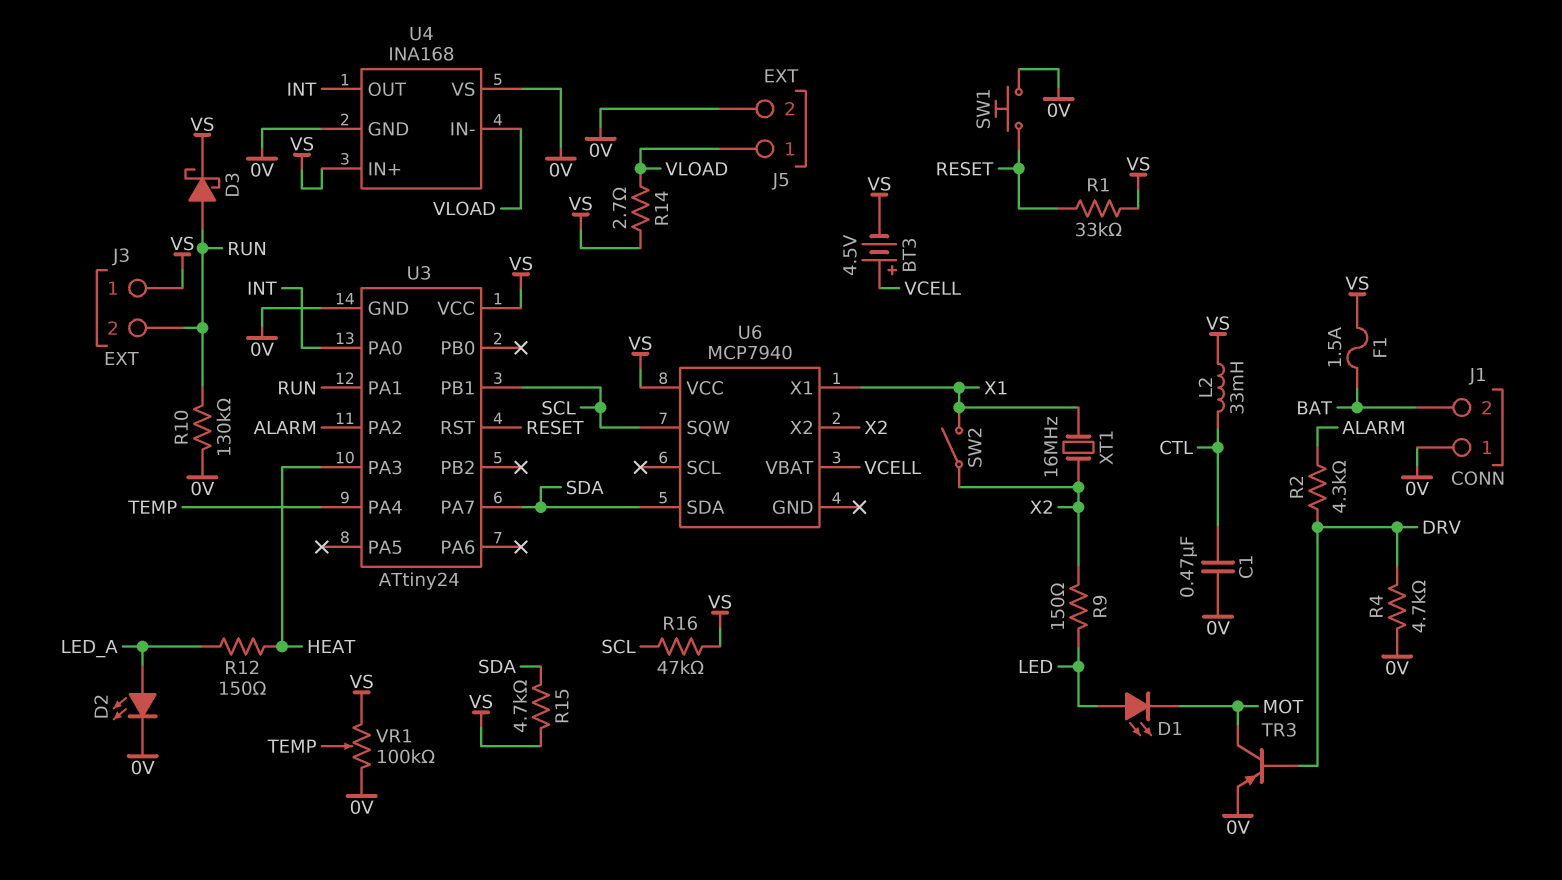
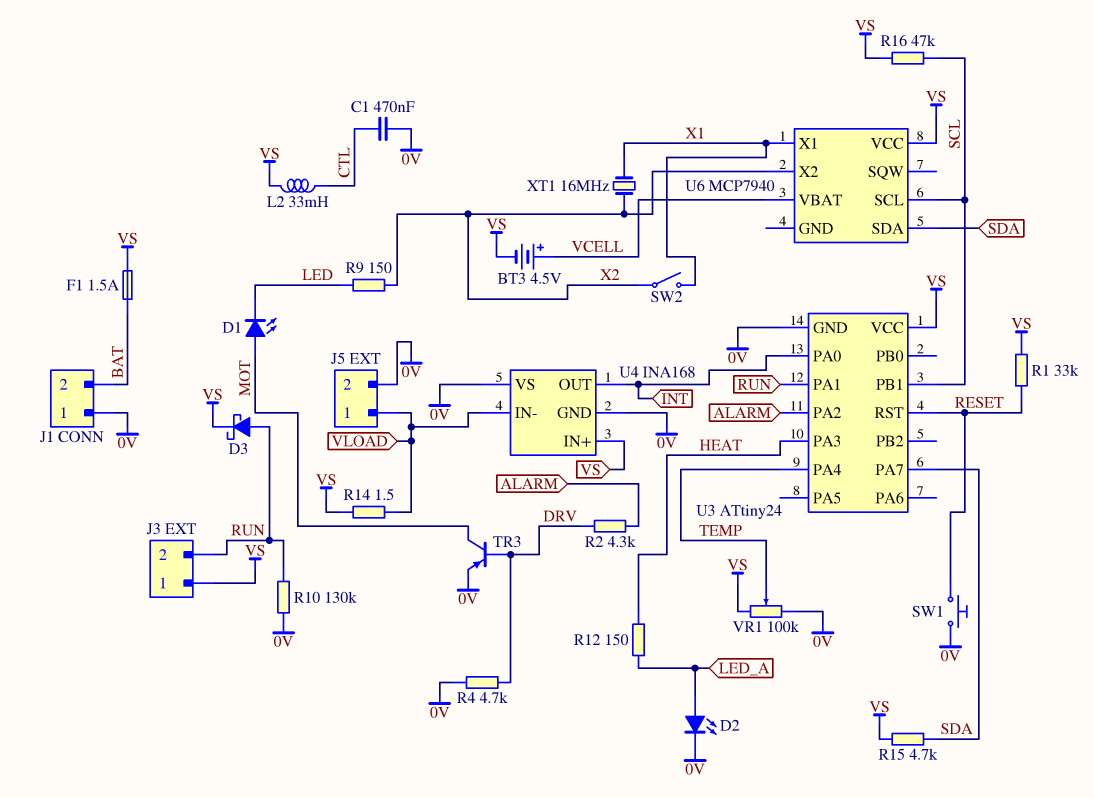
D1: LED (A LED, K MOT) -> LED (A MOT, K LED)
R14: 2.7 (VLOAD, VS) -> 1.5 (VLOAD, VS)
U6 pin SCL: none -> SCL
U6 pin SQW: SCL -> none

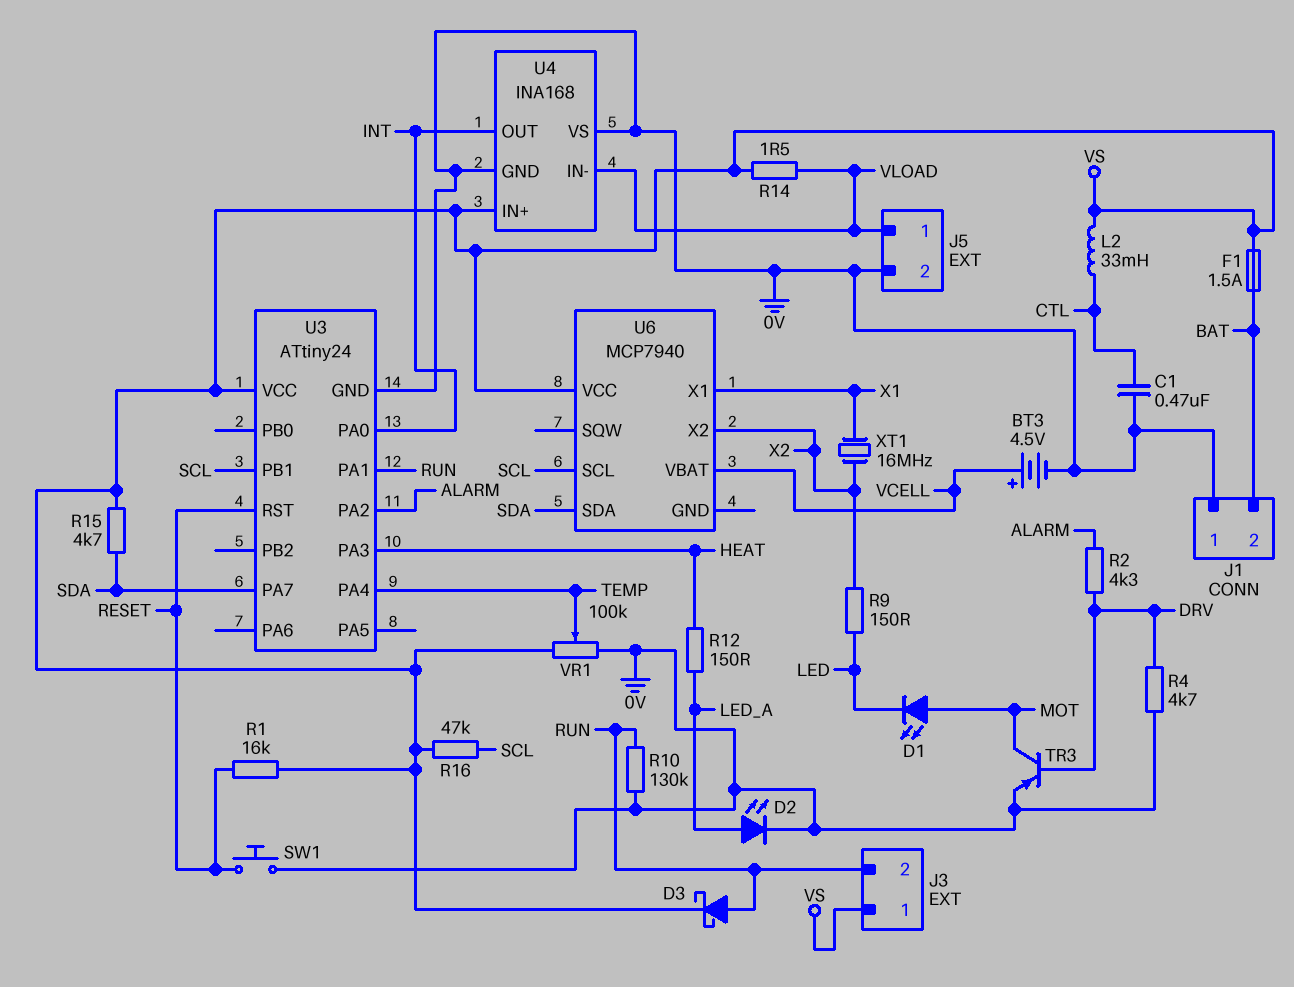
BT3: 4.5V (plus VCELL, minus VS) -> 4.5V (plus VCELL, minus 0V)
R1: 33k (RESET, VS) -> 16k (RESET, VS)
SW2: switch (X1, X2) -> none

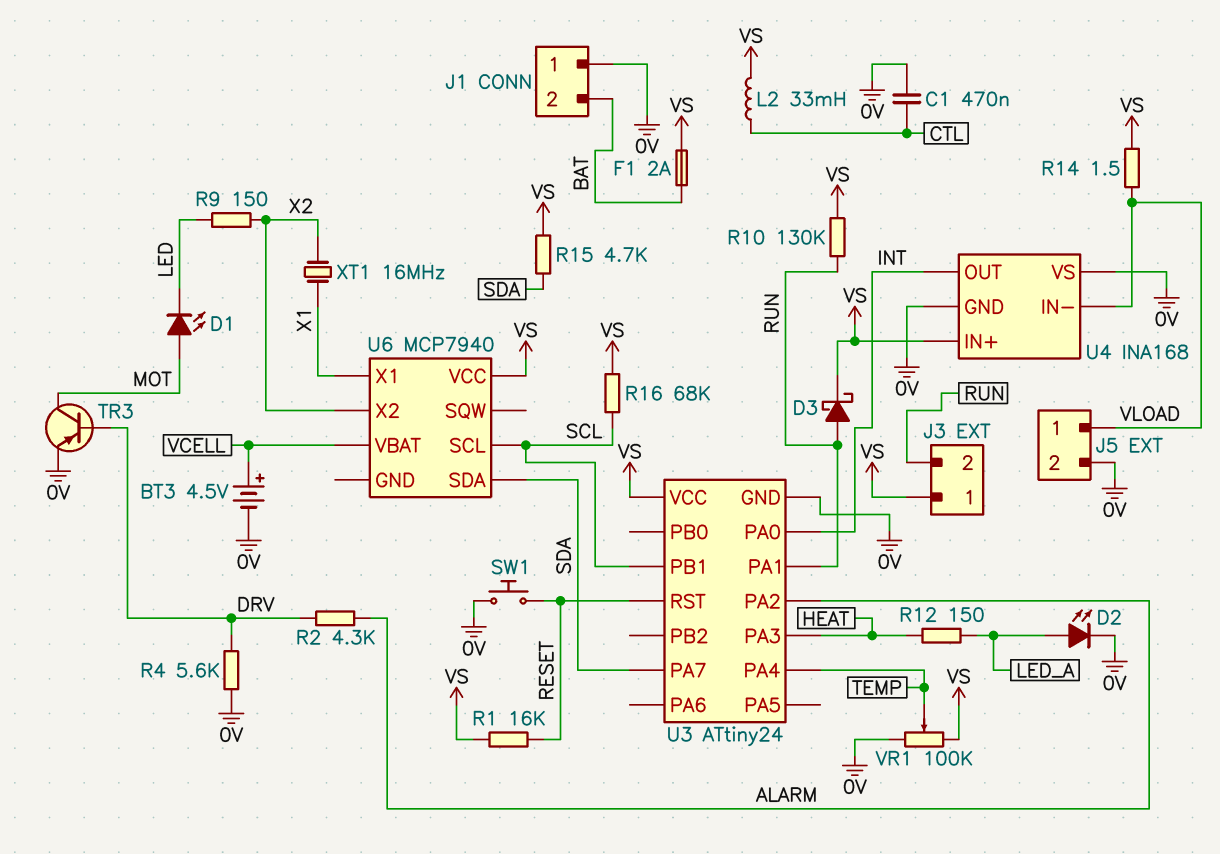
F1: 1.5A (BAT, VS) -> 2A (BAT, VS)
R4: 4.7k (0V, DRV) -> 5.6k (0V, DRV)
R10: 130k (0V, RUN) -> 130k (RUN, VS)
R16: 47k (SCL, VS) -> 68k (SCL, VS)

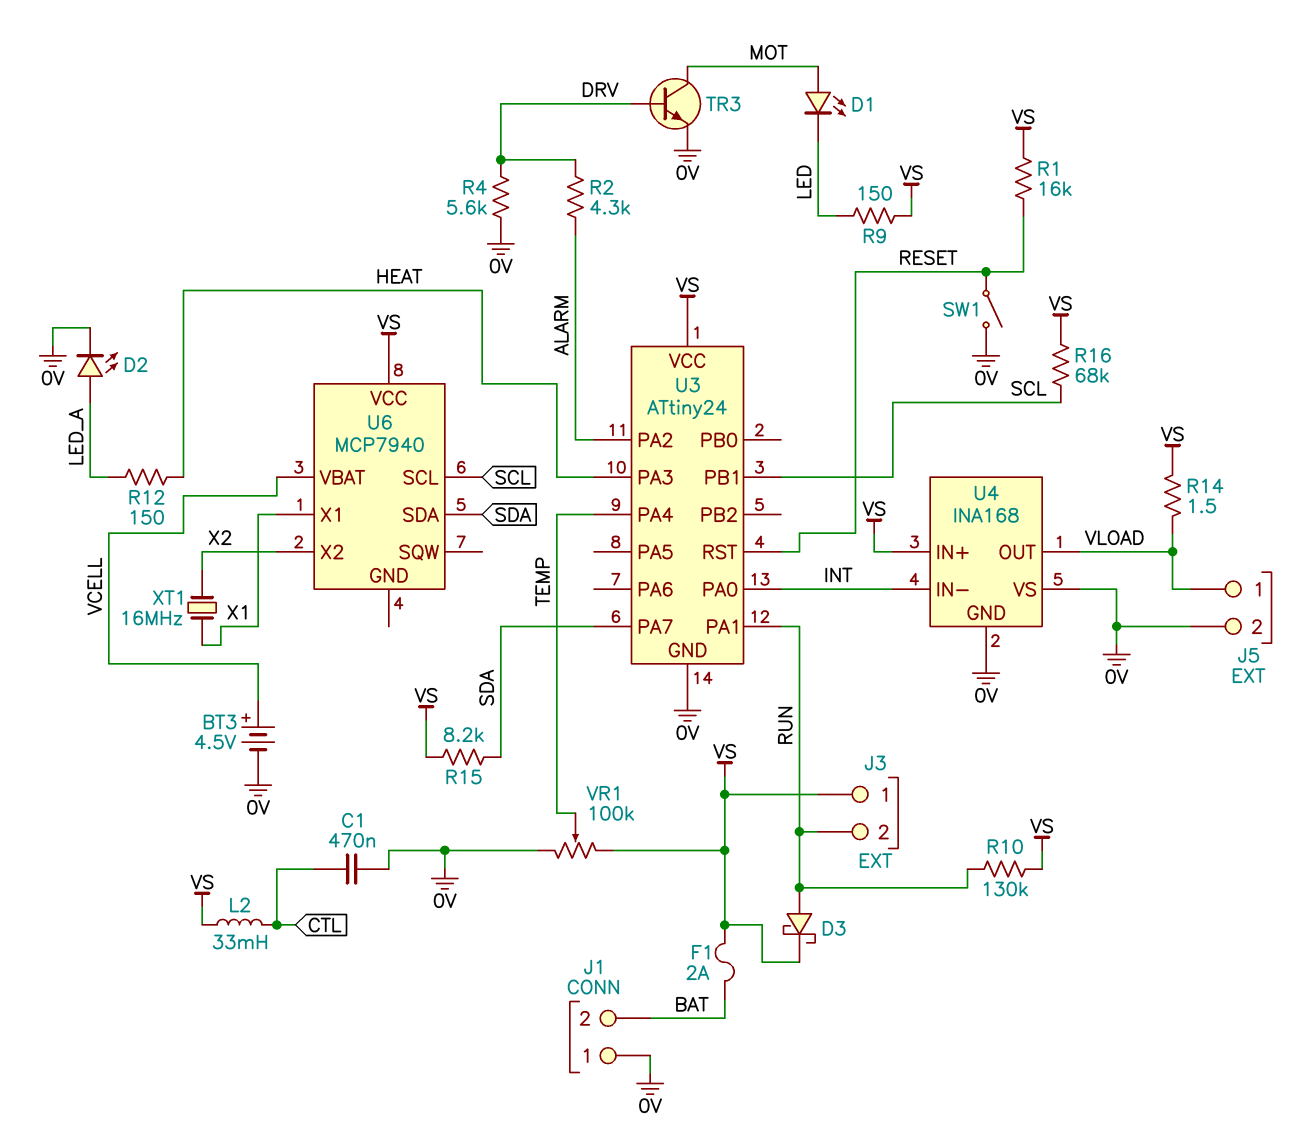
R9: 150 (LED, X2) -> 150 (LED, VS)
R15: 4.7k (SDA, VS) -> 8.2k (SDA, VS)
SW1: button (0V, RESET) -> switch (0V, RESET)
TR3: PNP (B DRV, C MOT, E 0V) -> NPN (B DRV, C MOT, E 0V)
U4 pin IN-: VLOAD -> INT
U4 pin OUT: INT -> VLOAD

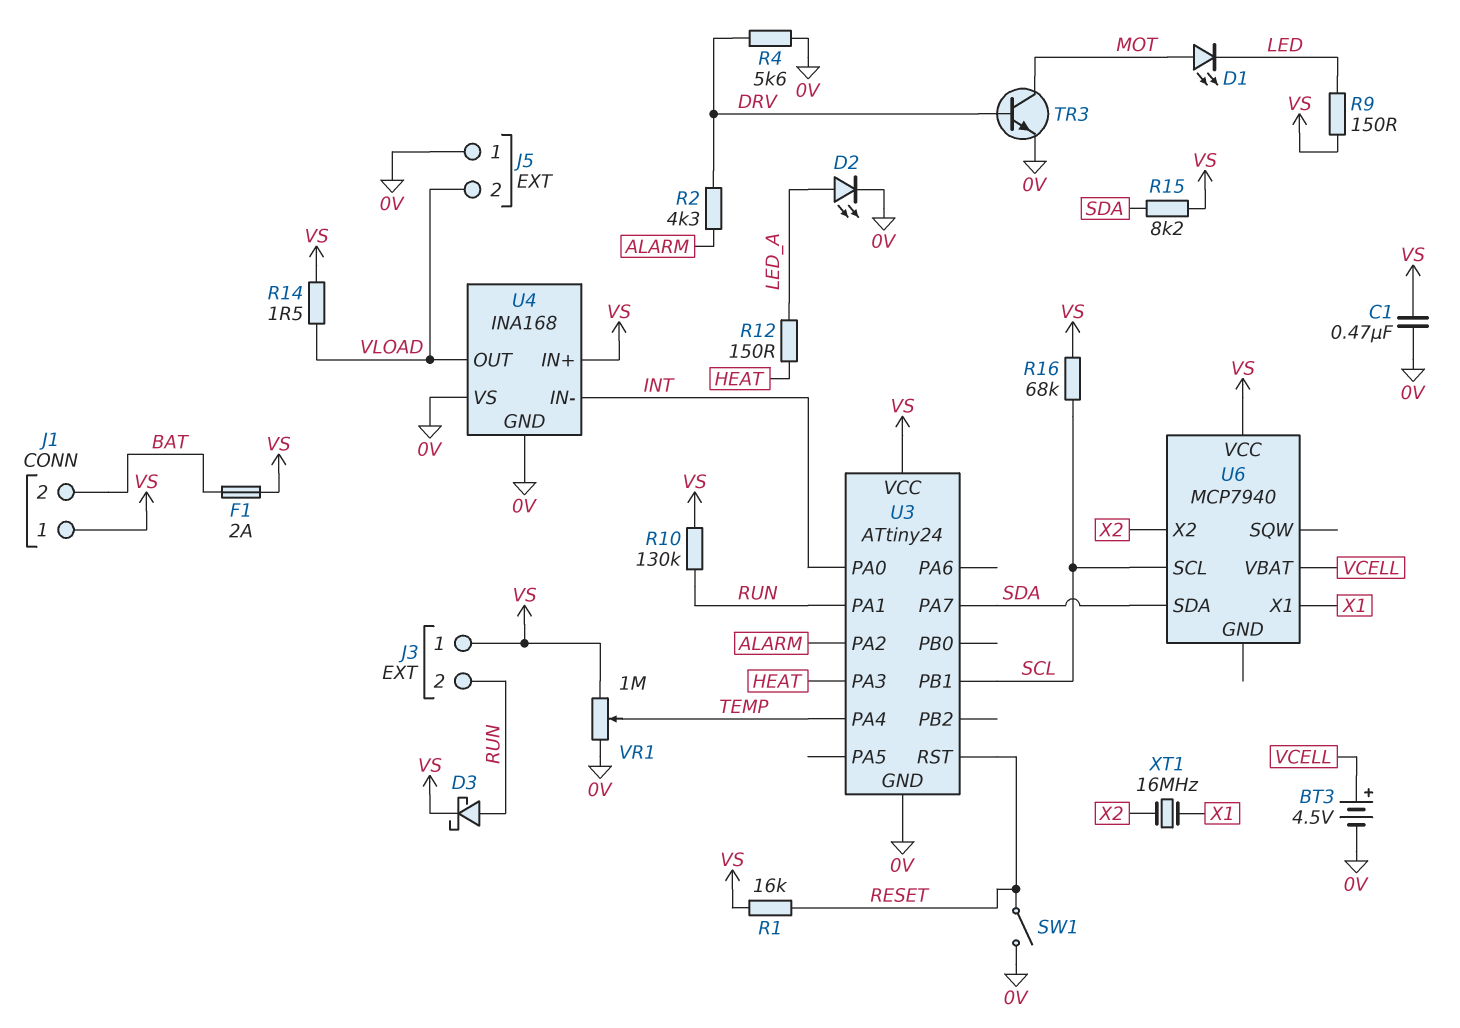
C1: 470nF (0V, CTL) -> 470nF (0V, VS)
J1 pin 1: 0V -> VS
J5 pin 1: VLOAD -> 0V
J5 pin 2: 0V -> VLOAD
L2: 33mH (CTL, VS) -> none
VR1: 100k (0V, VS, wiper TEMP) -> 1M (0V, VS, wiper TEMP)

